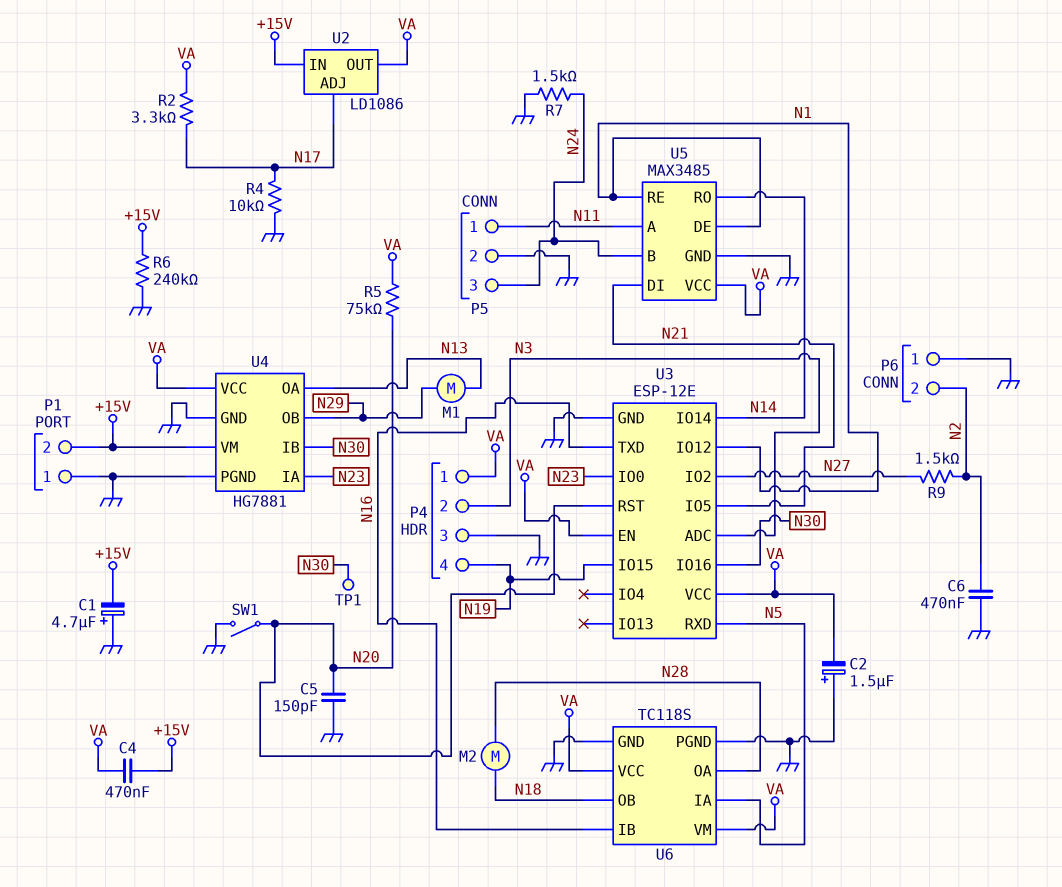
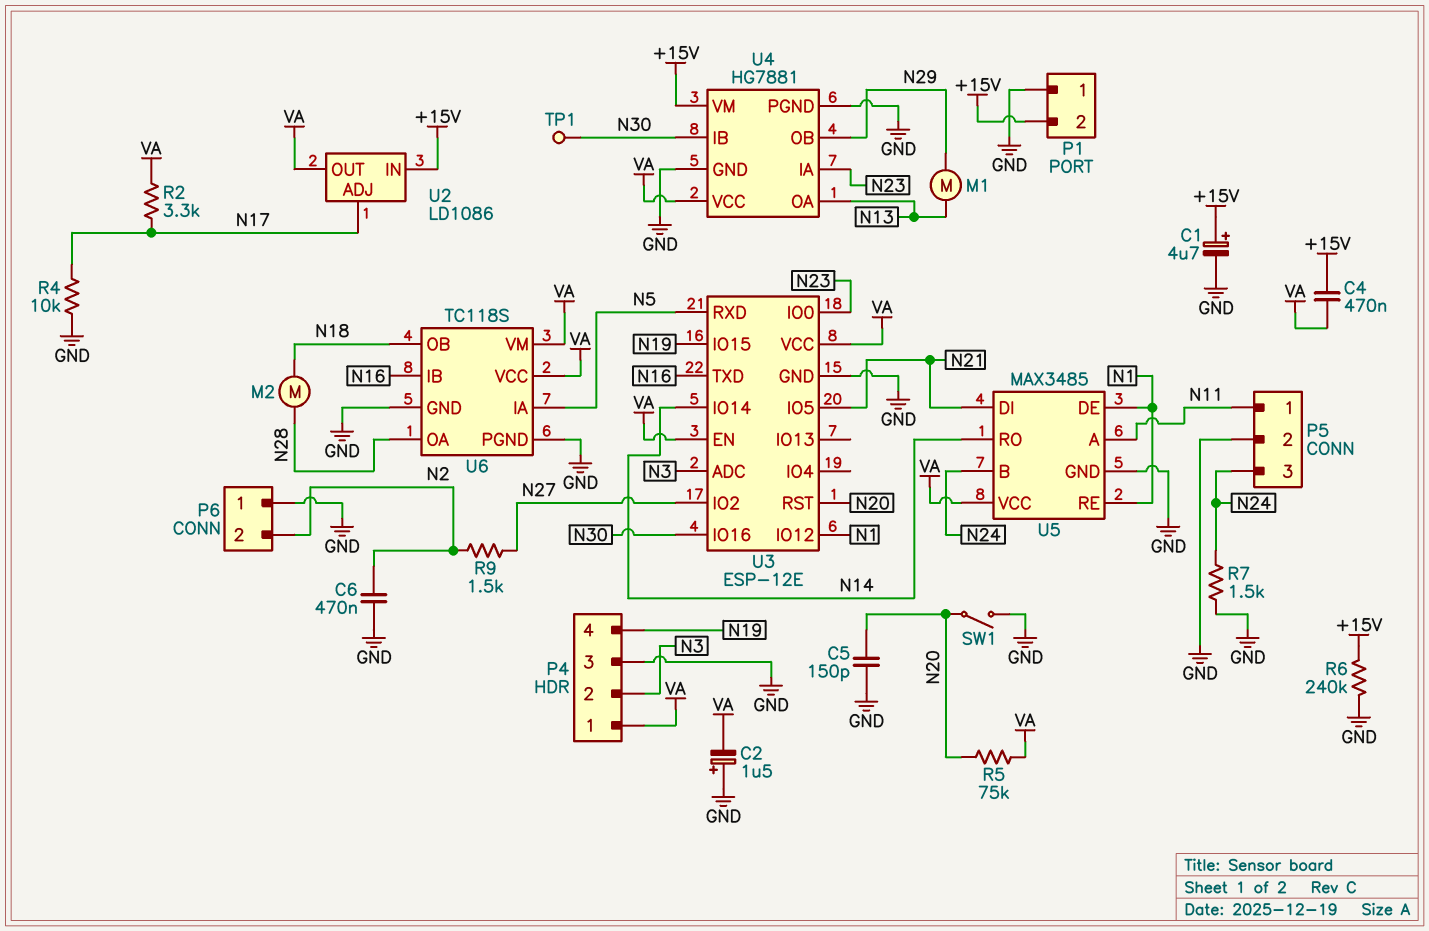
C1: 4.7uF (plus GND, minus +15V) -> 4.7uF (plus +15V, minus GND)

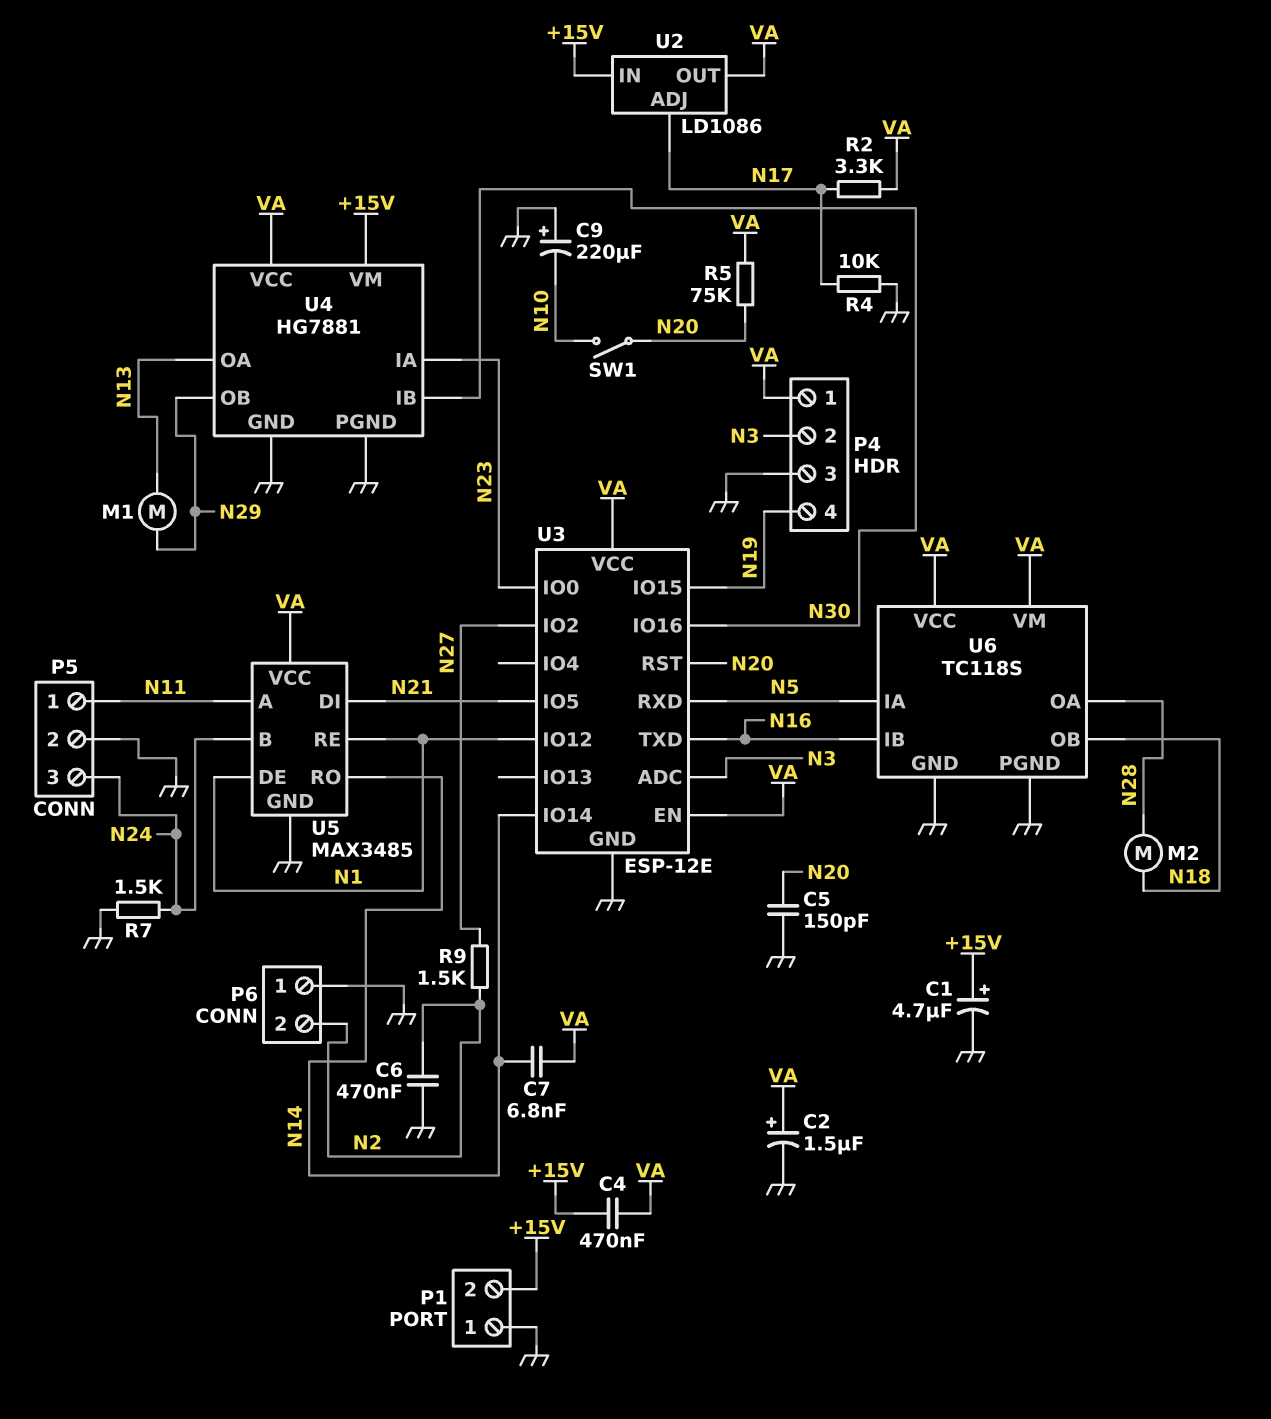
C2: 1.5uF (plus GND, minus VA) -> 1.5uF (plus VA, minus GND)
C7: none -> 6.8nF (N14, VA)
C9: none -> 220uF (plus GND, minus N10)
R6: 240k (+15V, GND) -> none
SW1: switch (GND, N20) -> switch (N10, N20)
TP1: test point (N30) -> none

